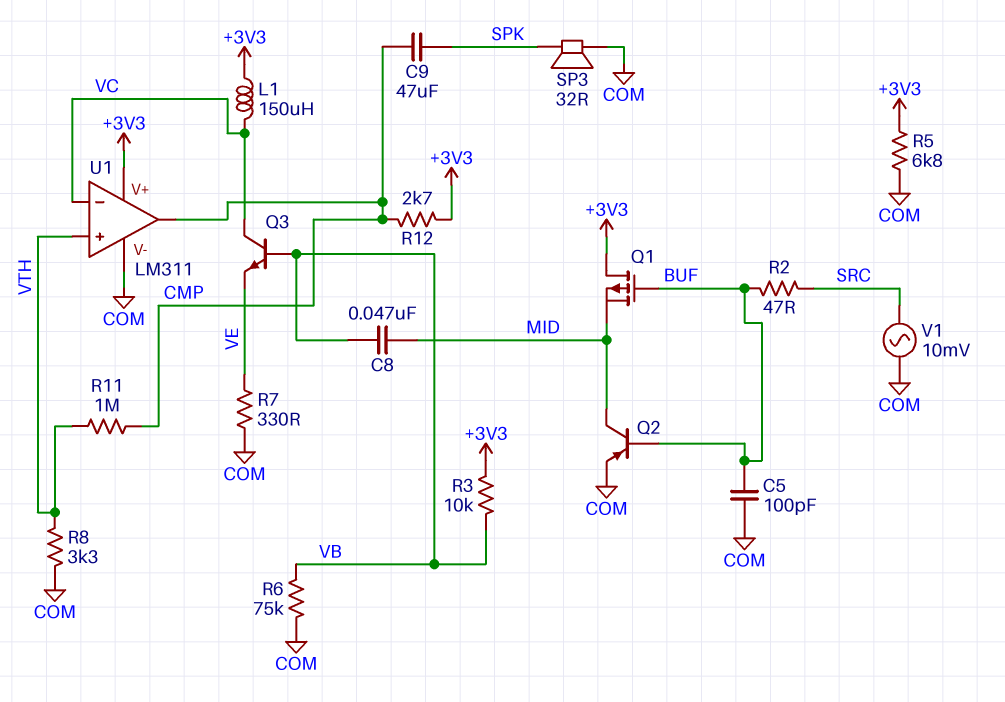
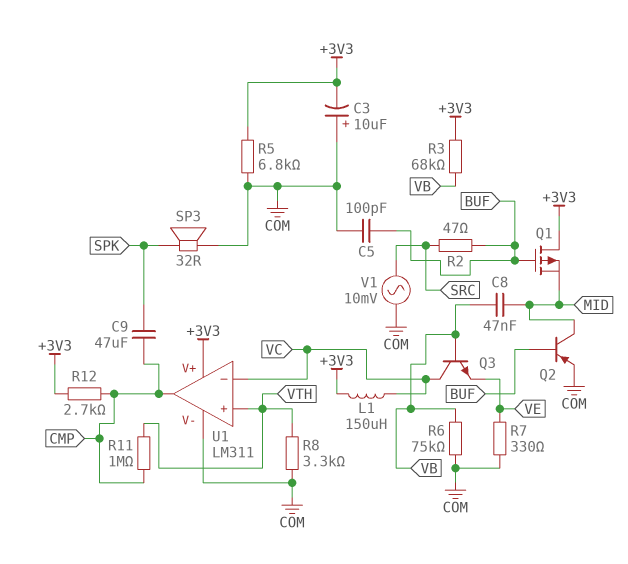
C3: none -> 10uF (plus COM, minus +3V3)
R3: 10k (+3V3, VB) -> 68k (+3V3, VB)

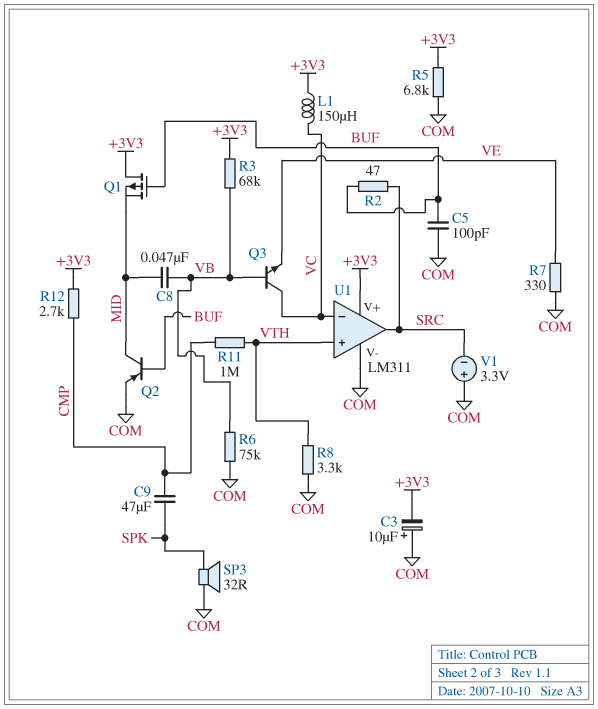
U1 pin out: CMP -> SRC
V1: AC 10mV (COM, SRC) -> 3.3V (plus COM, minus SRC)

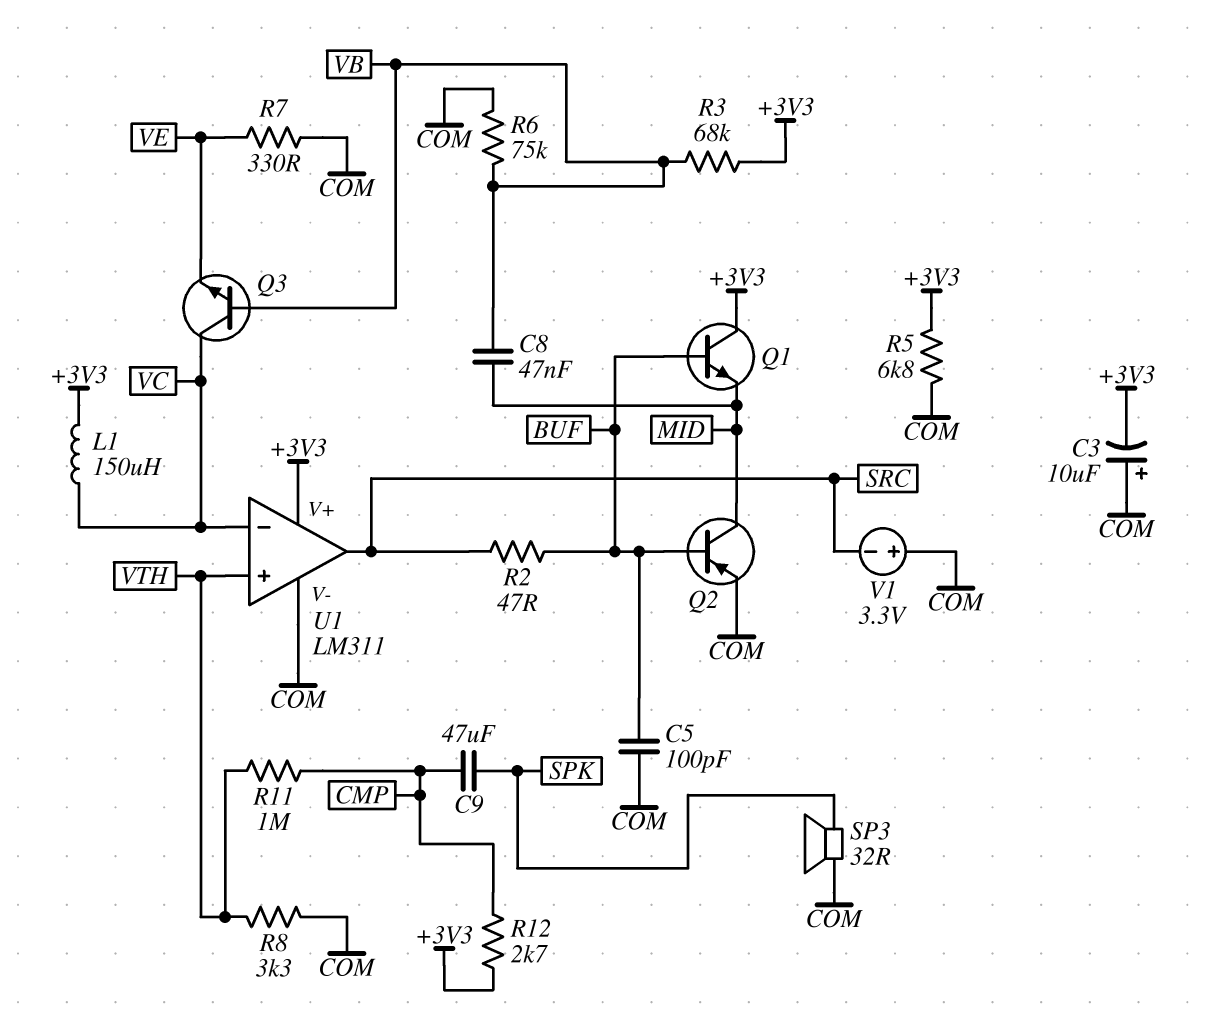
Q1: PMOS (G BUF, D +3V3, S MID) -> NPN (B BUF, C +3V3, E MID)

